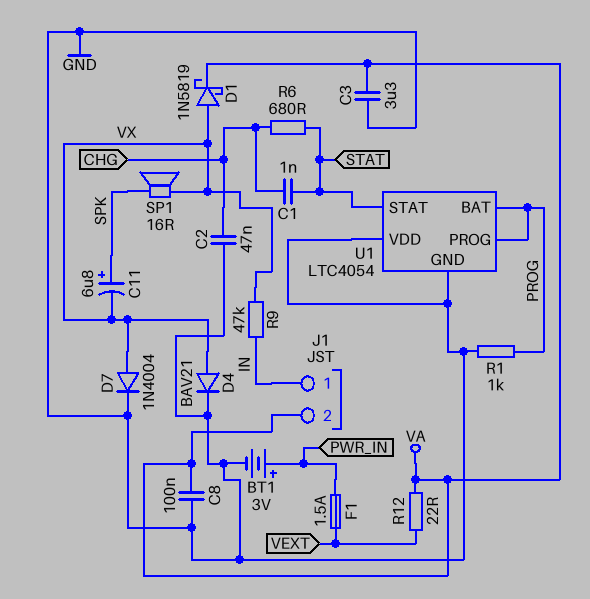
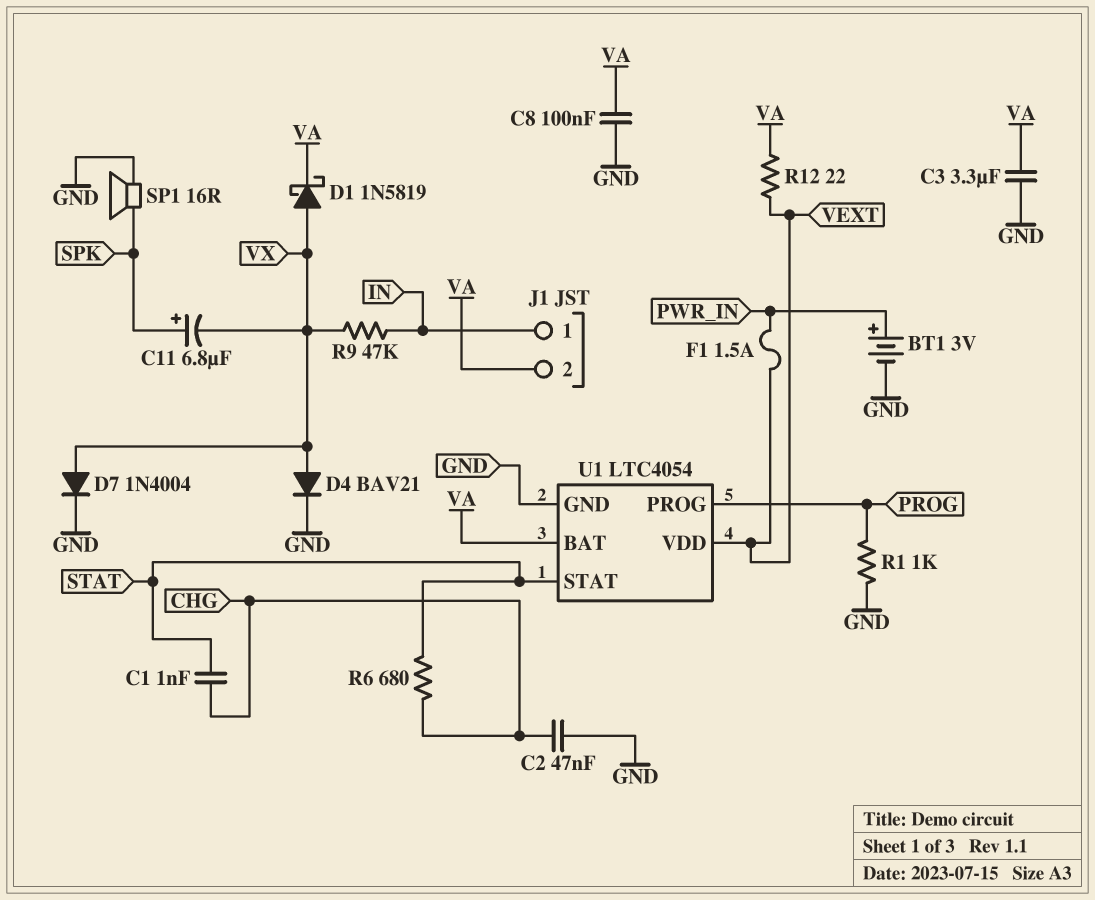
SP1: speaker 16R (SPK, VX) -> speaker 16R (GND, SPK)
U1 pin BAT: PROG -> VA
U1 pin VDD: GND -> VEXT

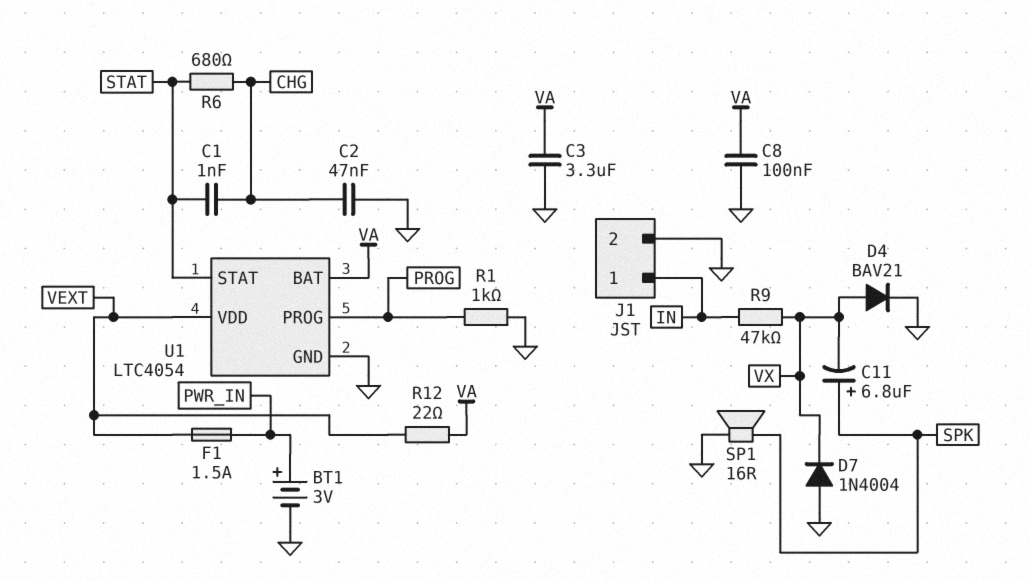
D1: schottky 1N5819 (A VX, K VA) -> none
D7: diode 1N4004 (A VX, K GND) -> diode 1N4004 (A GND, K VX)
J1 pin 2: VA -> GND

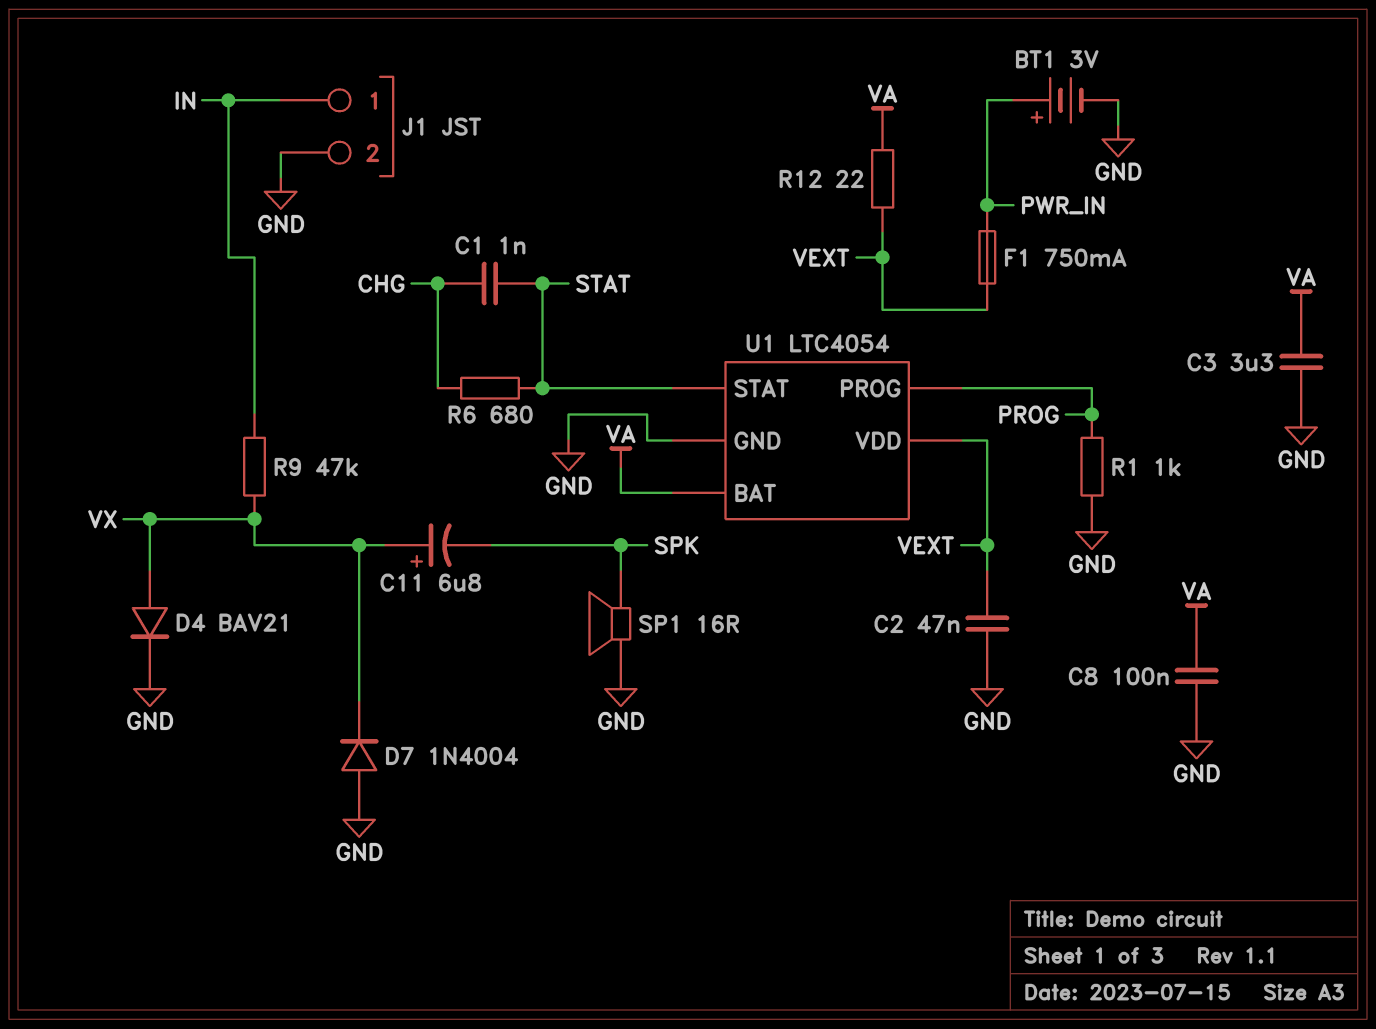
C2: 47nF (CHG, GND) -> 47nF (GND, VEXT)
C11: 6.8uF (plus SPK, minus VX) -> 6.8uF (plus VX, minus SPK)
F1: 1.5A (PWR_IN, VEXT) -> 750mA (PWR_IN, VEXT)

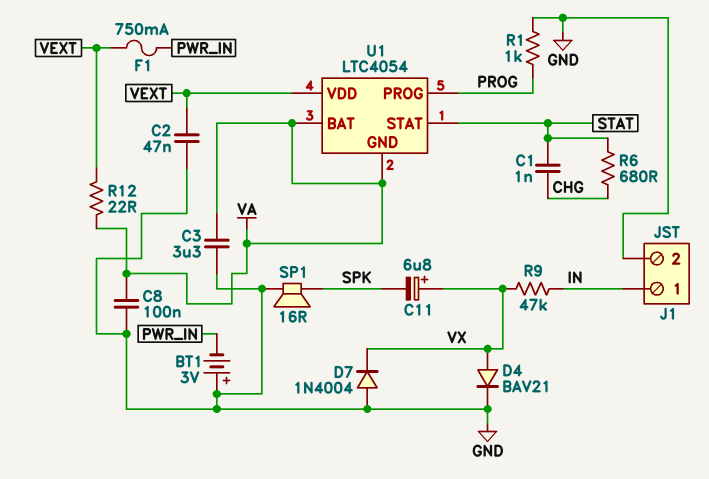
BT1: 3V (plus PWR_IN, minus GND) -> 3V (plus GND, minus PWR_IN)
U1 pin GND: GND -> VA

